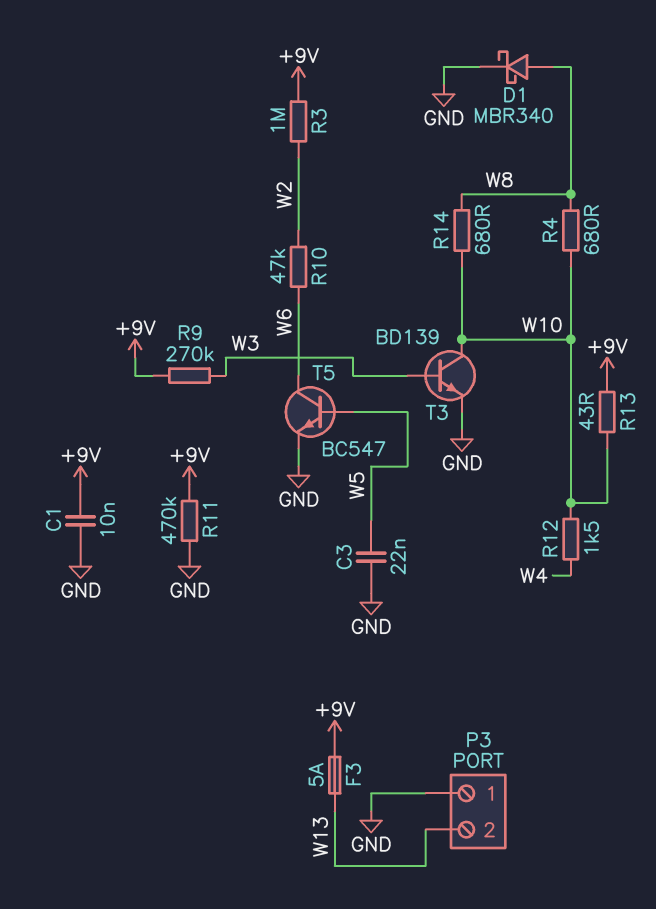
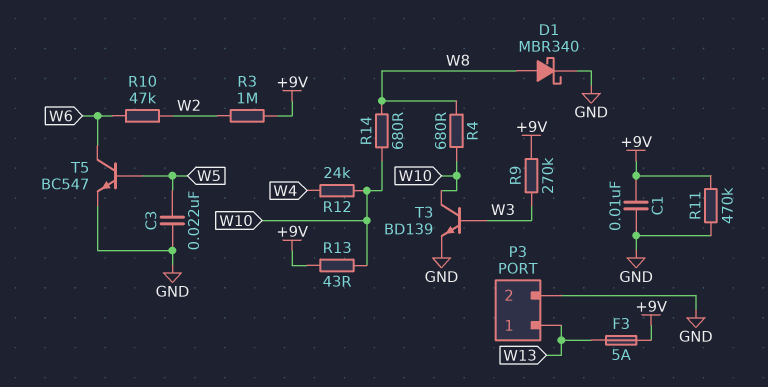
P3 pin 1: GND -> W13
P3 pin 2: W13 -> GND
R12: 1.5k (W4, W10) -> 24k (W4, W10)

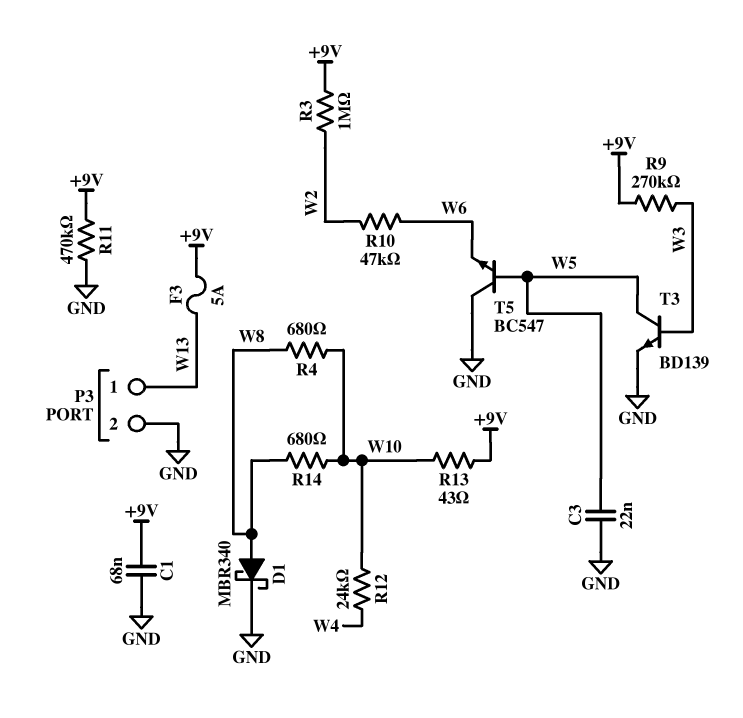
C1: 10nF (+9V, GND) -> 68nF (+9V, GND)
T3: NPN BD139 (B W3, C W10, E GND) -> NPN BD139 (B W3, C W5, E GND)
T5: NPN BC547 (B W5, C W6, E GND) -> NPN BC547 (B W5, C GND, E W6)

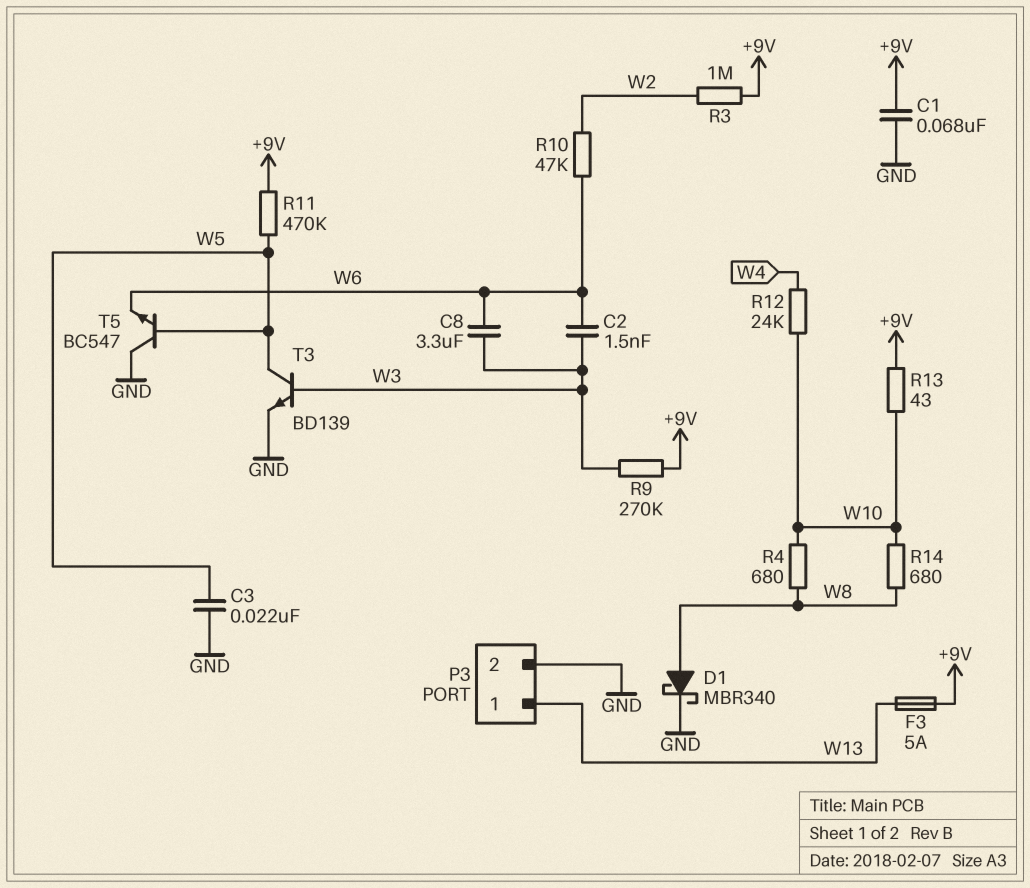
C2: none -> 1.5nF (W3, W6)
C8: none -> 3.3uF (W3, W6)
R11: 470k (+9V, GND) -> 470k (+9V, W5)

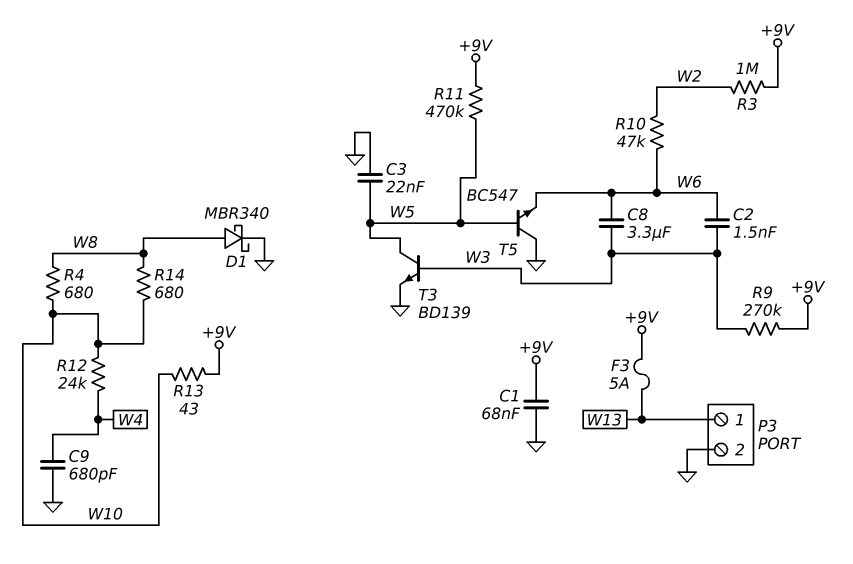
C9: none -> 680pF (GND, W4)

